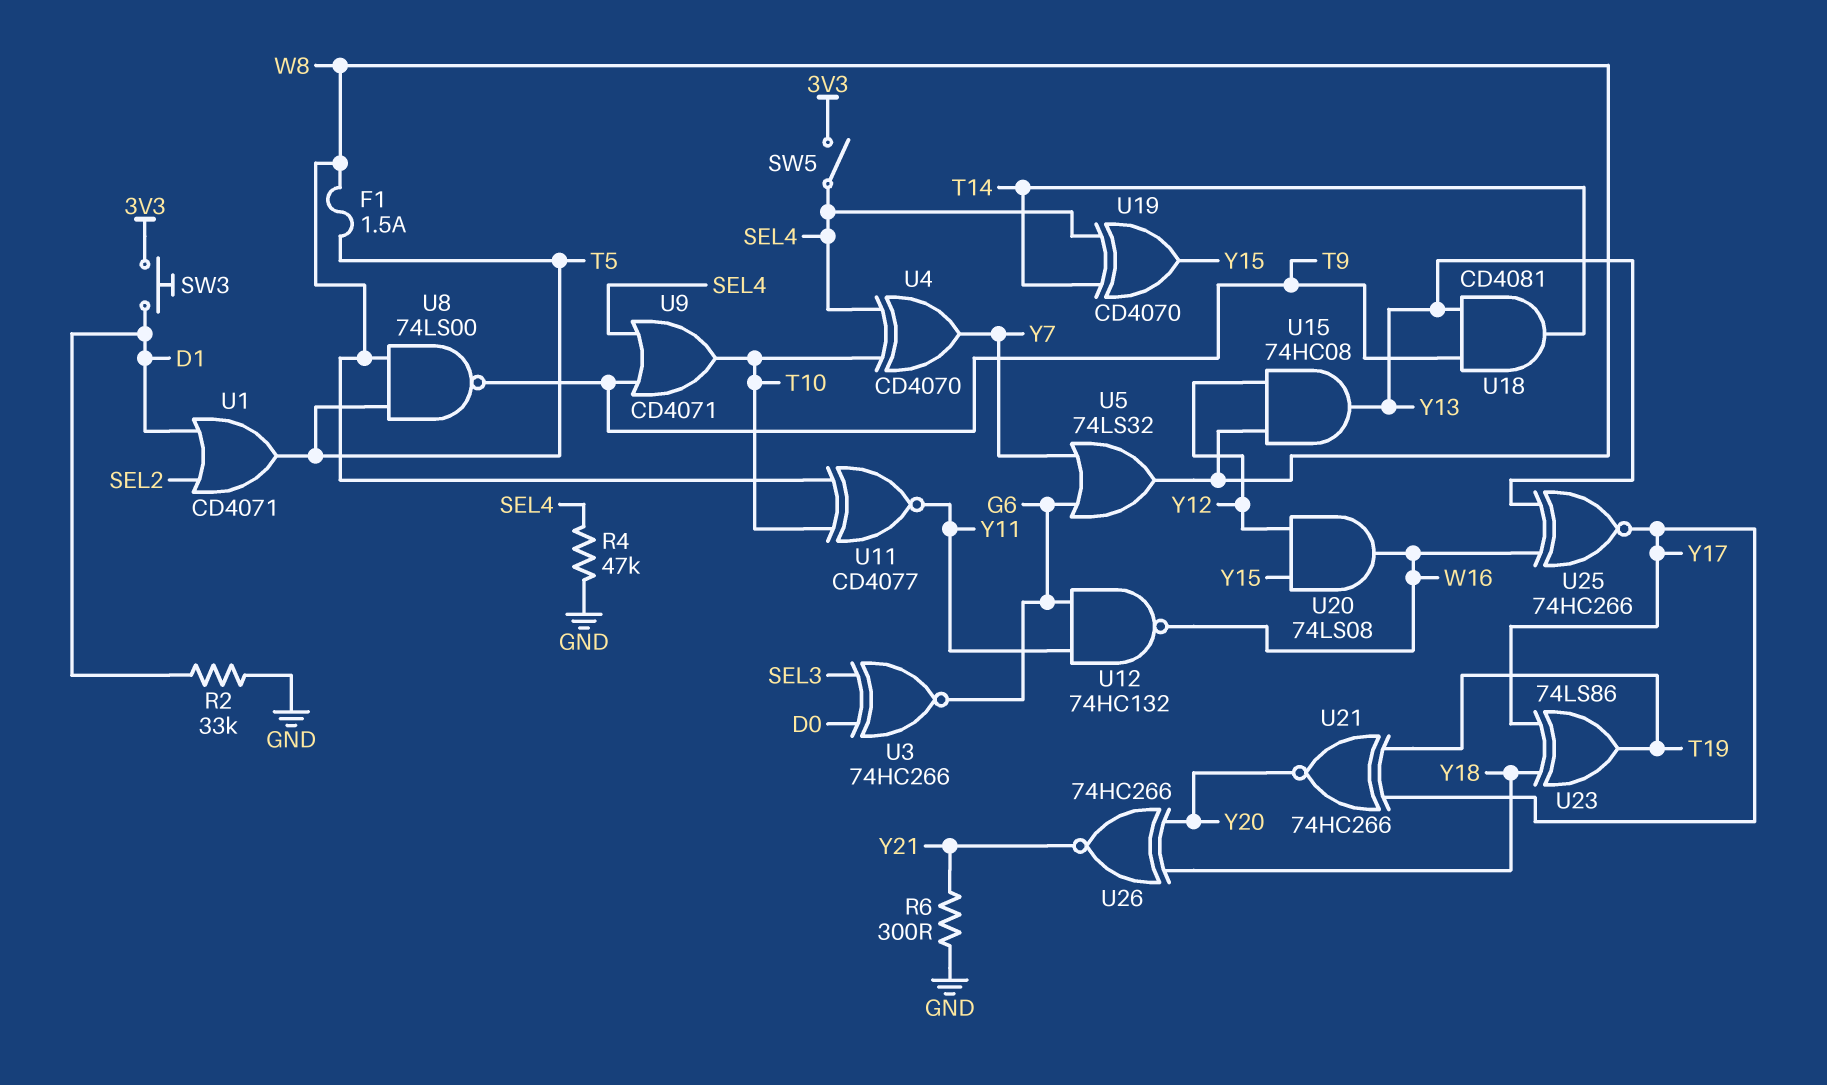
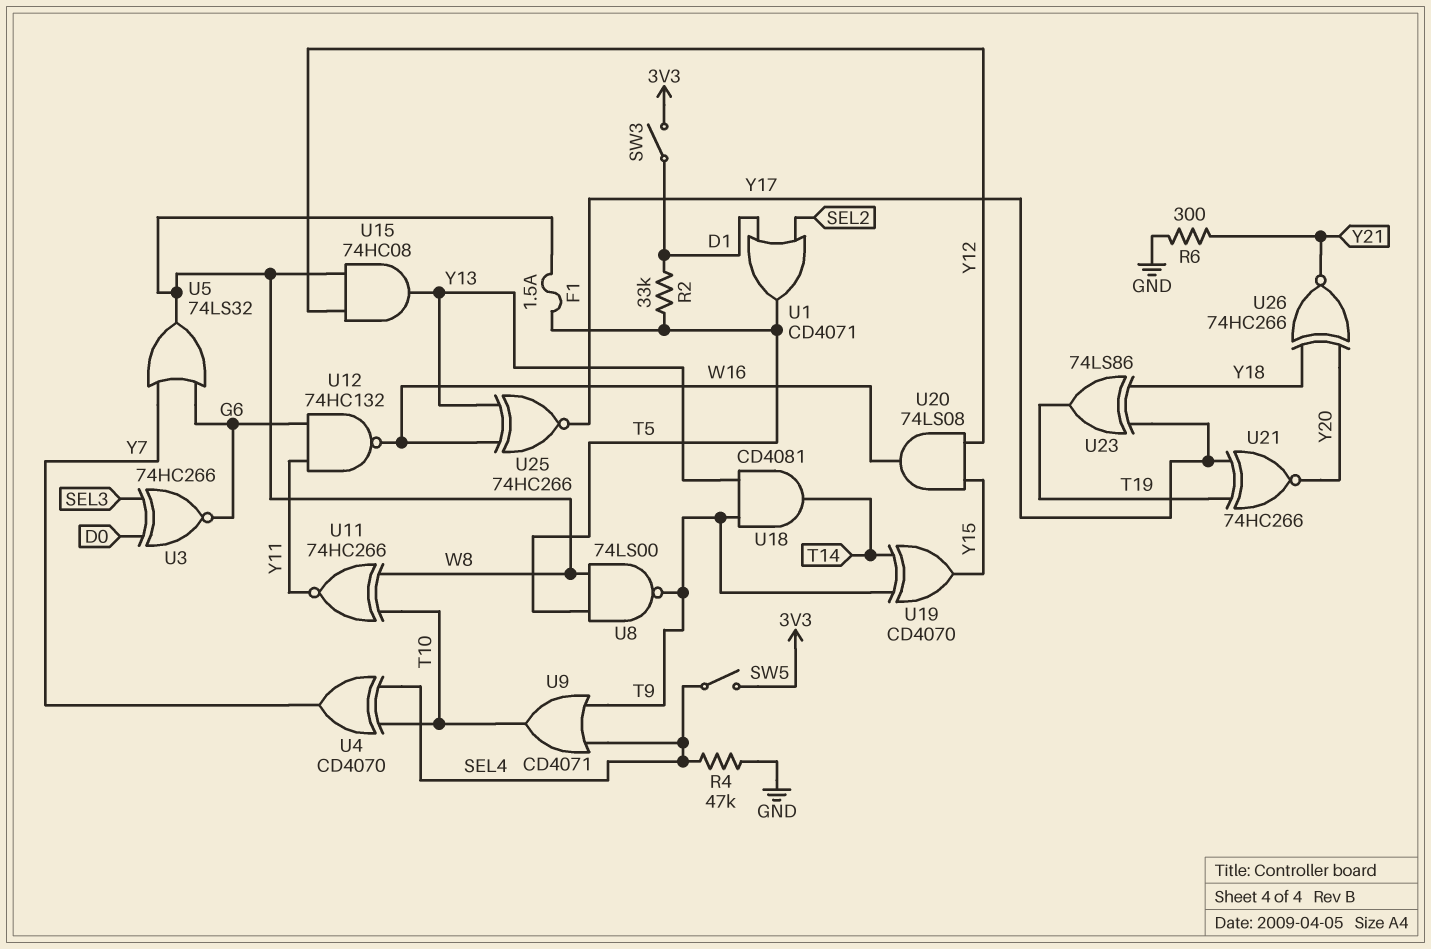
R2: 33k (D1, GND) -> 33k (D1, T5)
SW3: button (3V3, D1) -> switch (3V3, D1)
U11: XNOR CD4077 (in T10, in W8, out Y11) -> XNOR 74HC266 (in T10, in W8, out Y11)
U19: XOR CD4070 (in SEL4, in T14, out Y15) -> XOR CD4070 (in T9, in T14, out Y15)

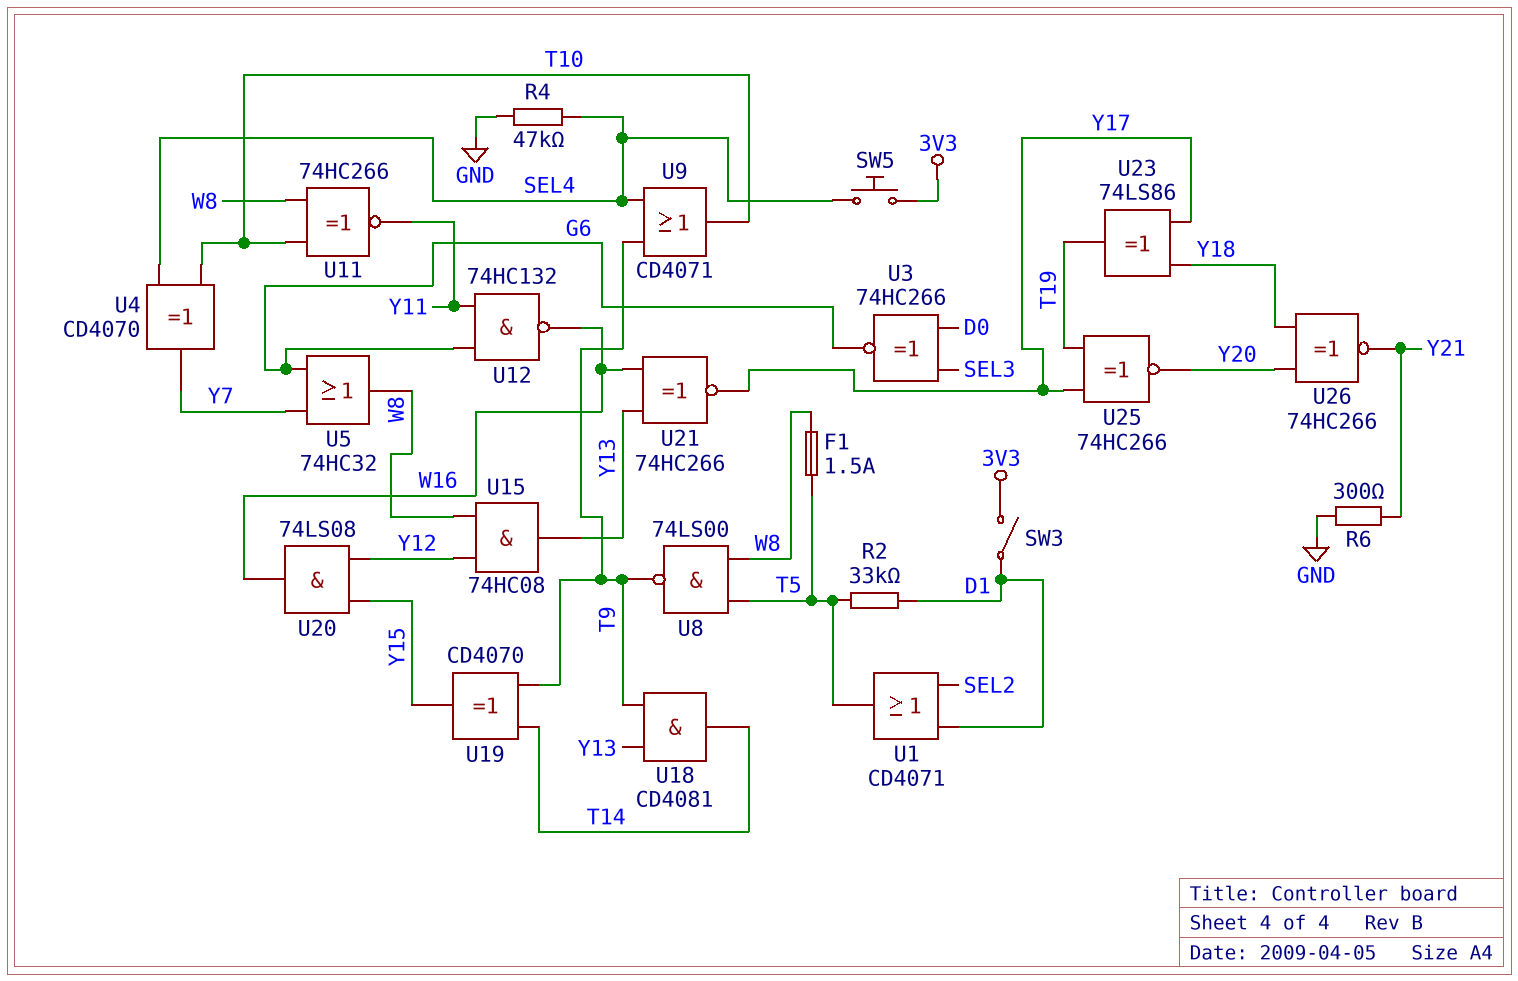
SW5: switch (3V3, SEL4) -> button (3V3, SEL4)
U5: OR 74LS32 (in G6, in Y7, out W8) -> OR 74HC32 (in G6, in Y7, out W8)
U21: XNOR 74HC266 (in T19, in Y17, out Y20) -> XNOR 74HC266 (in W16, in Y13, out Y17)
U25: XNOR 74HC266 (in W16, in Y13, out Y17) -> XNOR 74HC266 (in T19, in Y17, out Y20)

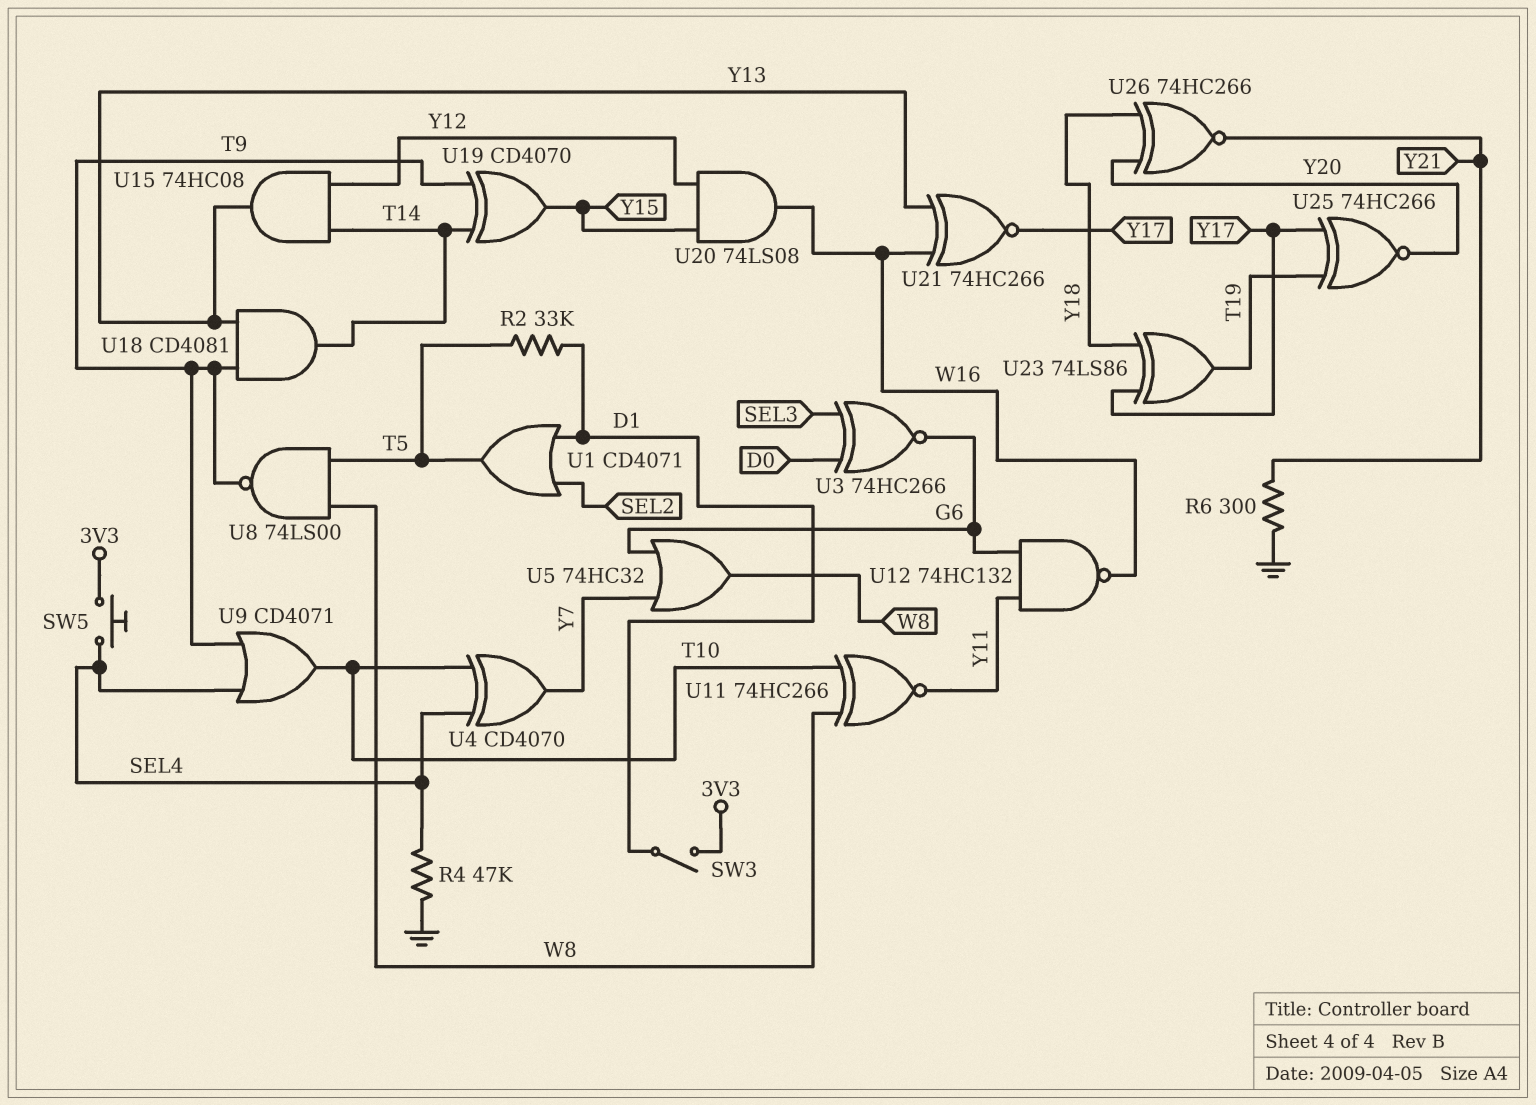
F1: 1.5A (T5, W8) -> none
U15: AND 74HC08 (in W8, in Y12, out Y13) -> AND 74HC08 (in T14, in Y12, out Y13)

